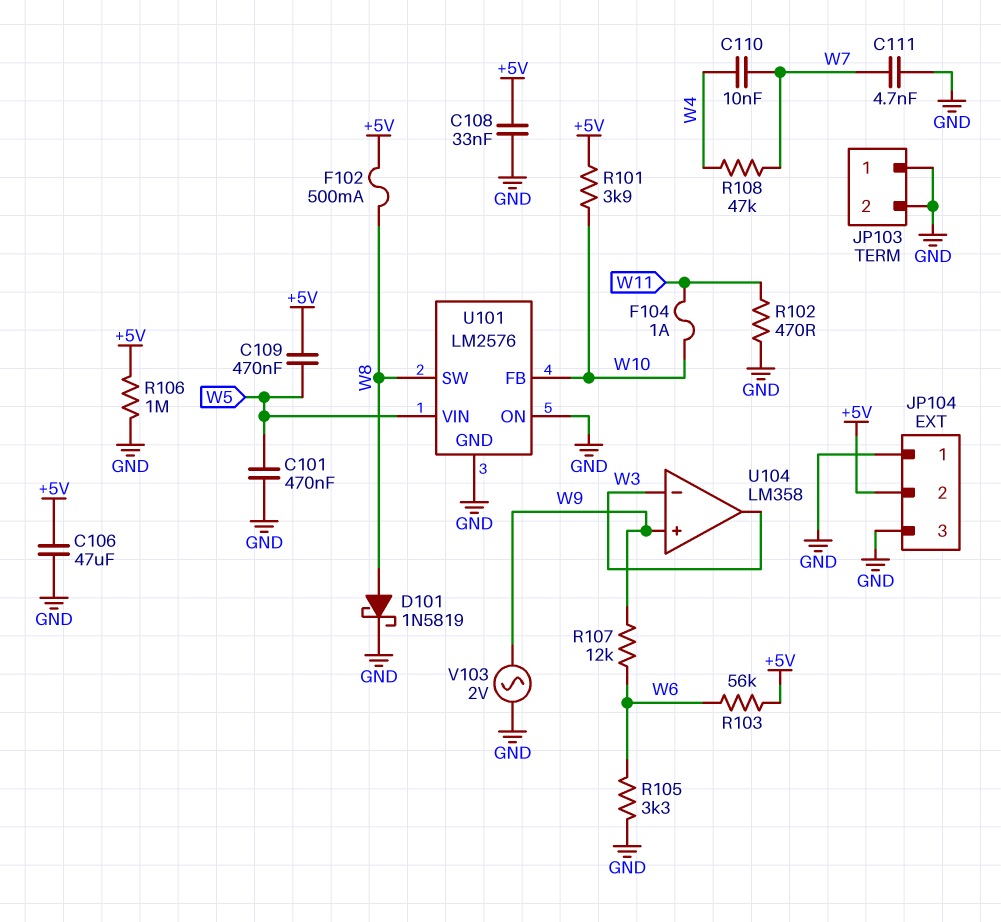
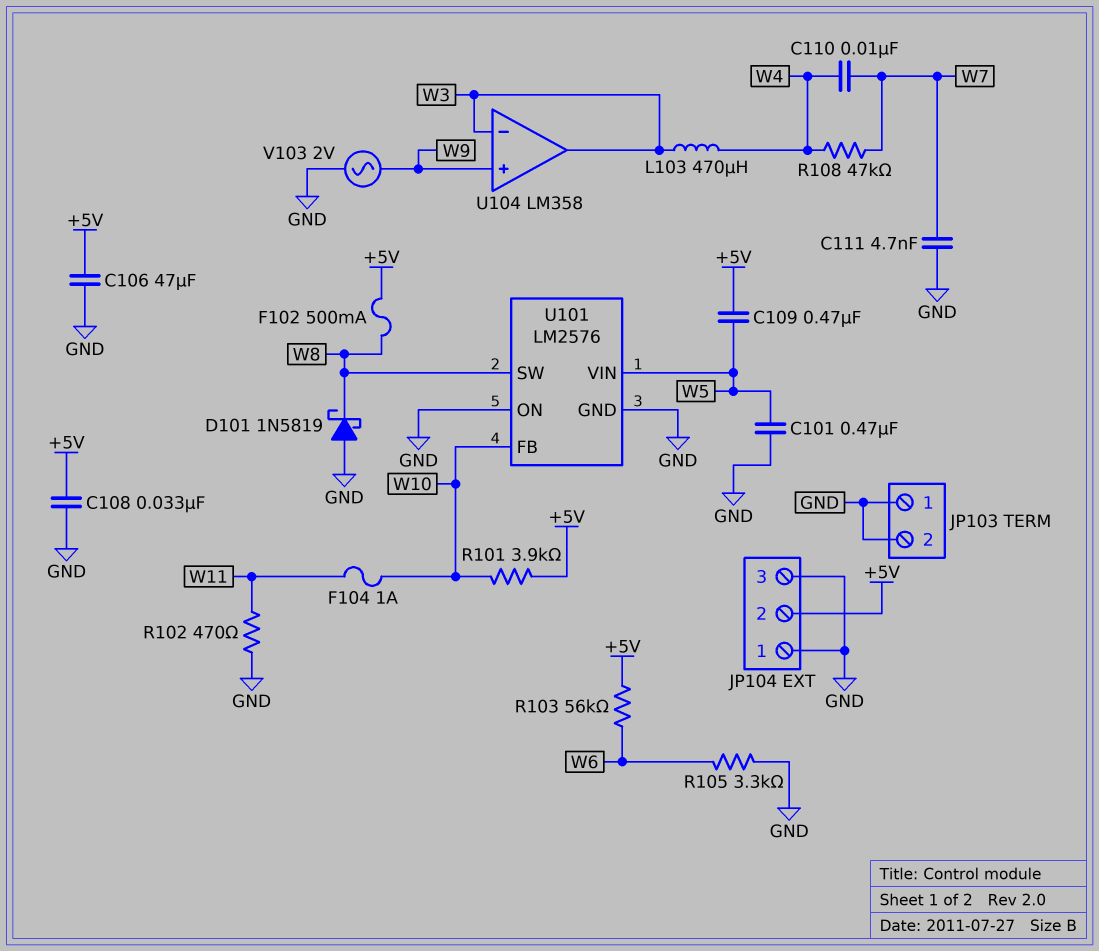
D101: schottky 1N5819 (A W8, K GND) -> schottky 1N5819 (A GND, K W8)
L103: none -> 470uH (W3, W4)
R106: 1M (+5V, GND) -> none
R107: 12k (W6, W9) -> none

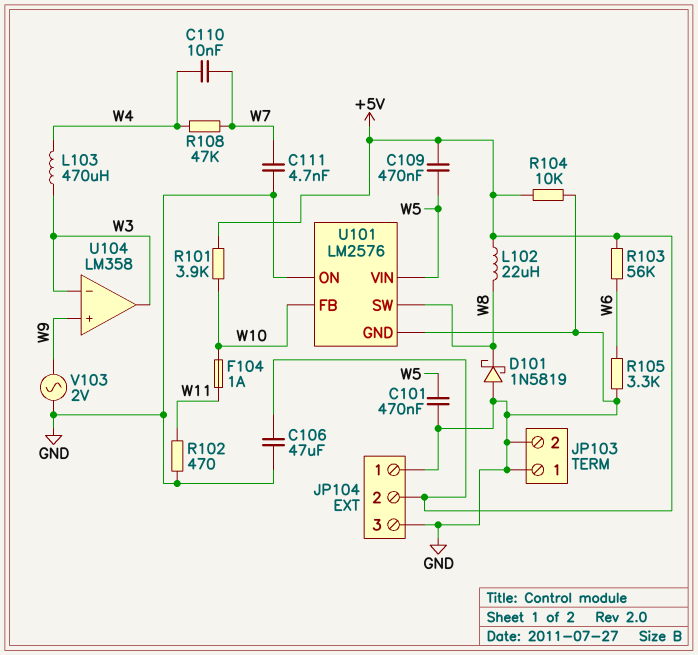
C108: 33nF (+5V, GND) -> none
F102: 500mA (+5V, W8) -> none
L102: none -> 22uH (+5V, W8)
R104: none -> 10k (+5V, GND)

